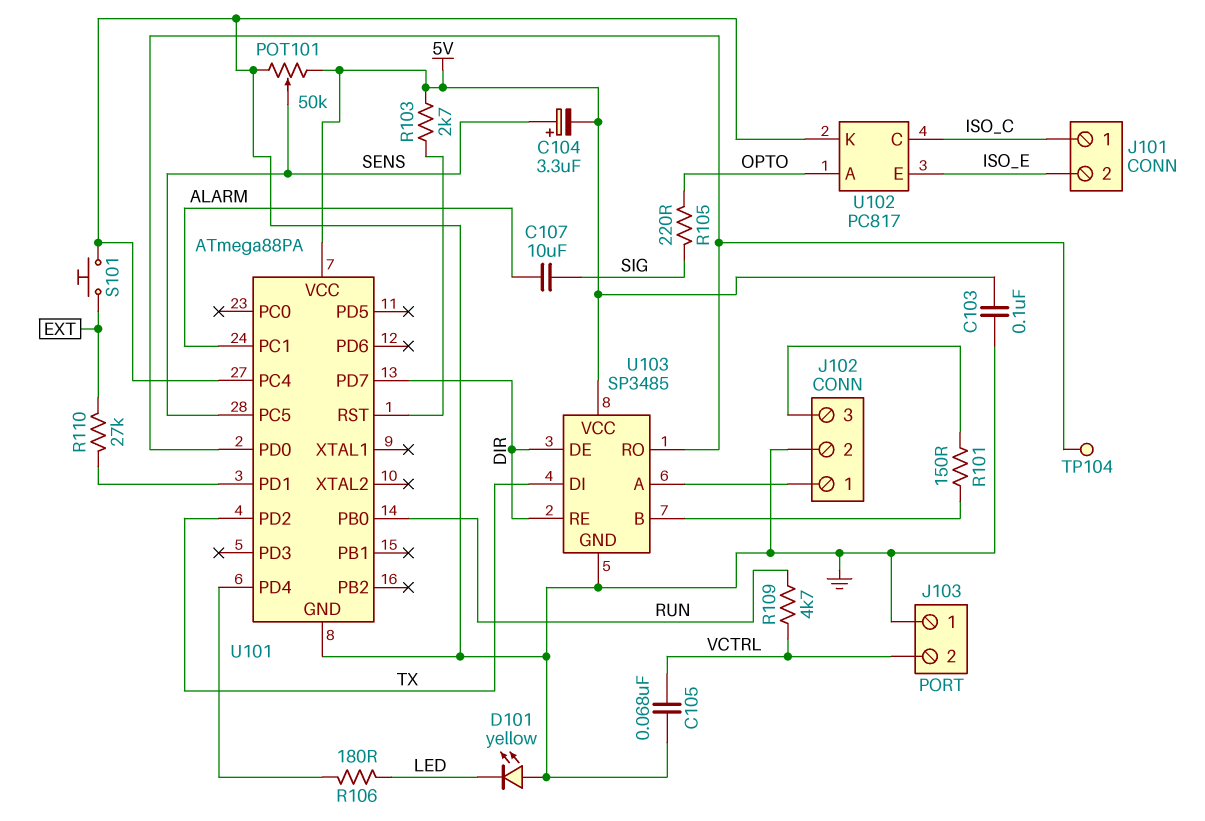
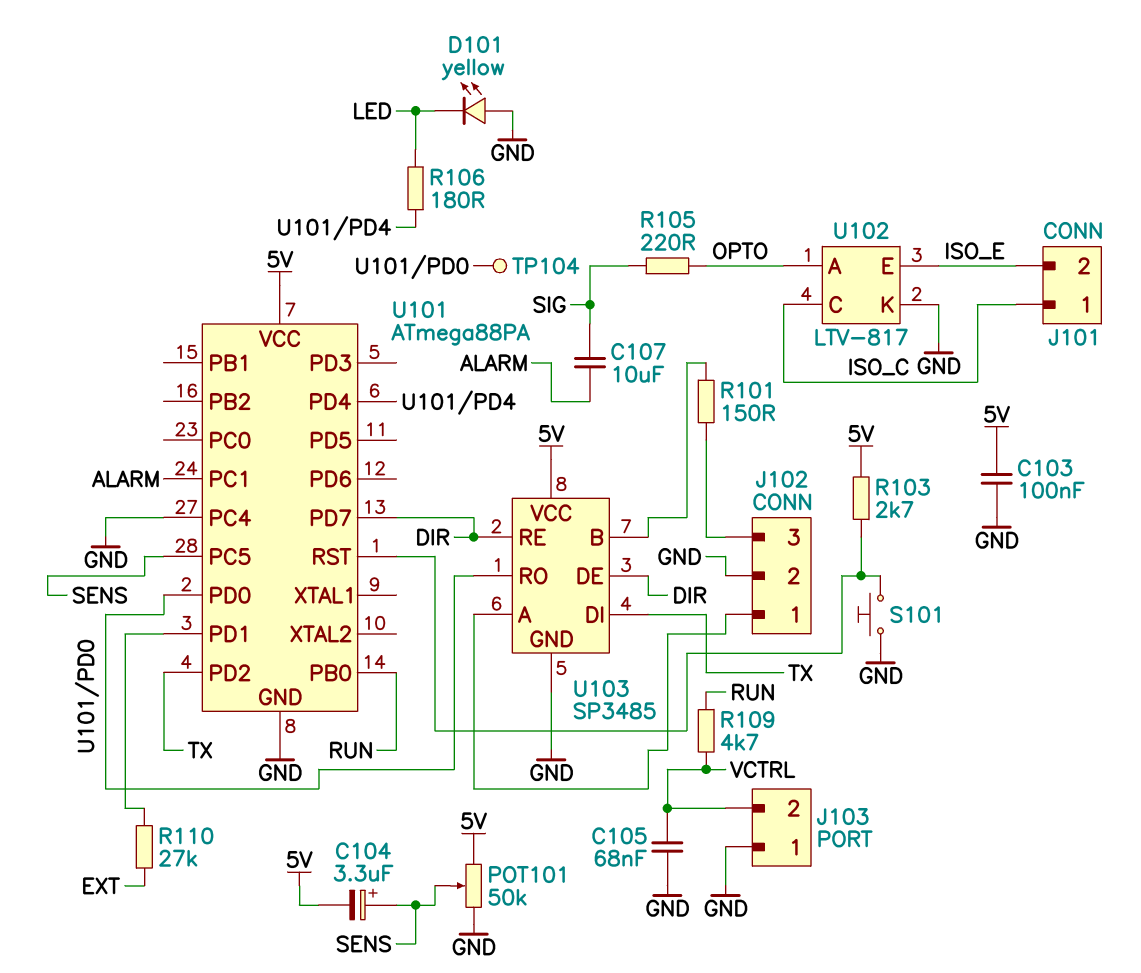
S101: button (EXT, GND) -> button (GND, U101/RST)
U102: PC817 -> LTV-817

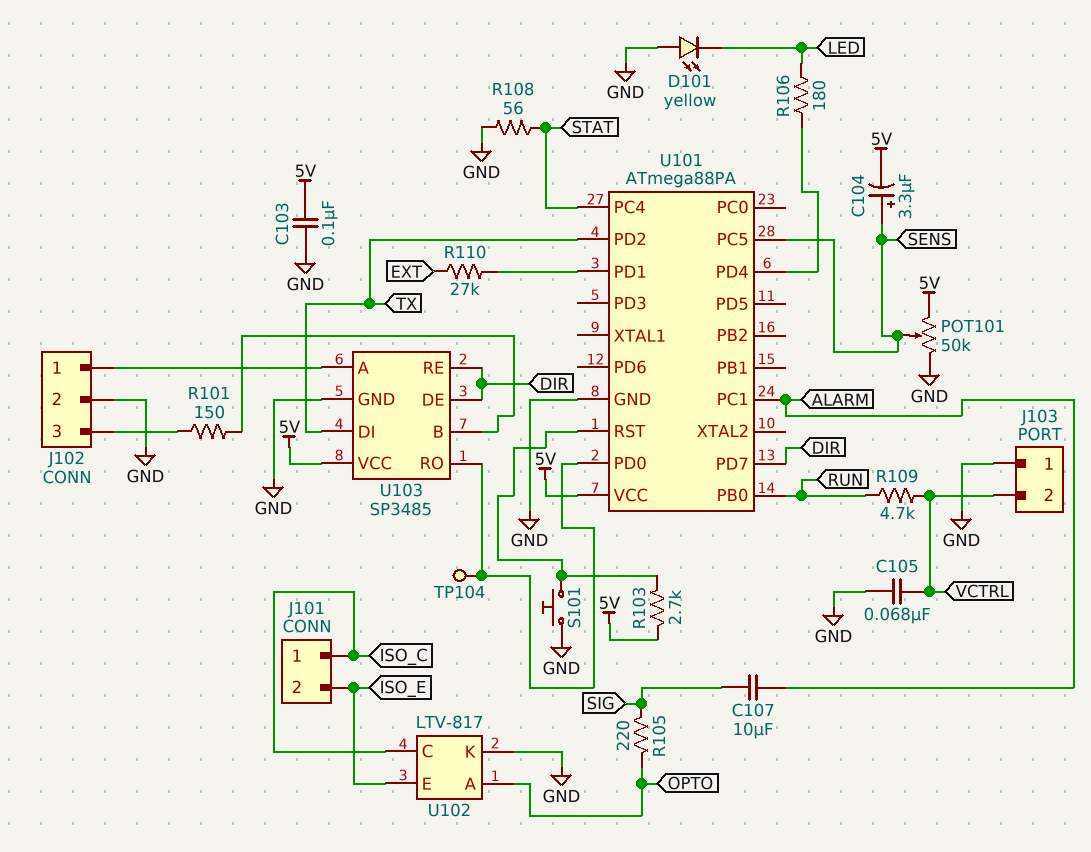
R108: none -> 56 (GND, STAT)
U101 pin PC4: GND -> STAT

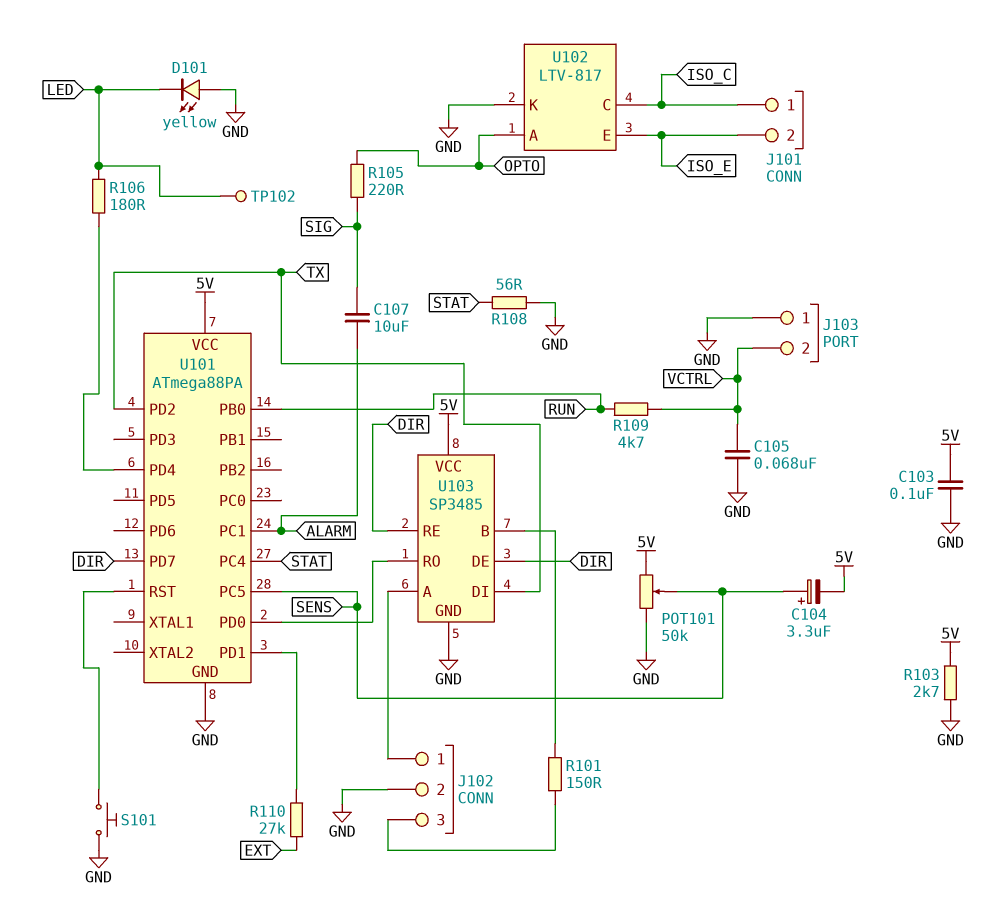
R103: 2.7k (5V, U101/RST) -> 2.7k (5V, GND)
TP102: none -> test point (LED)
TP104: test point (U101/PD0) -> none

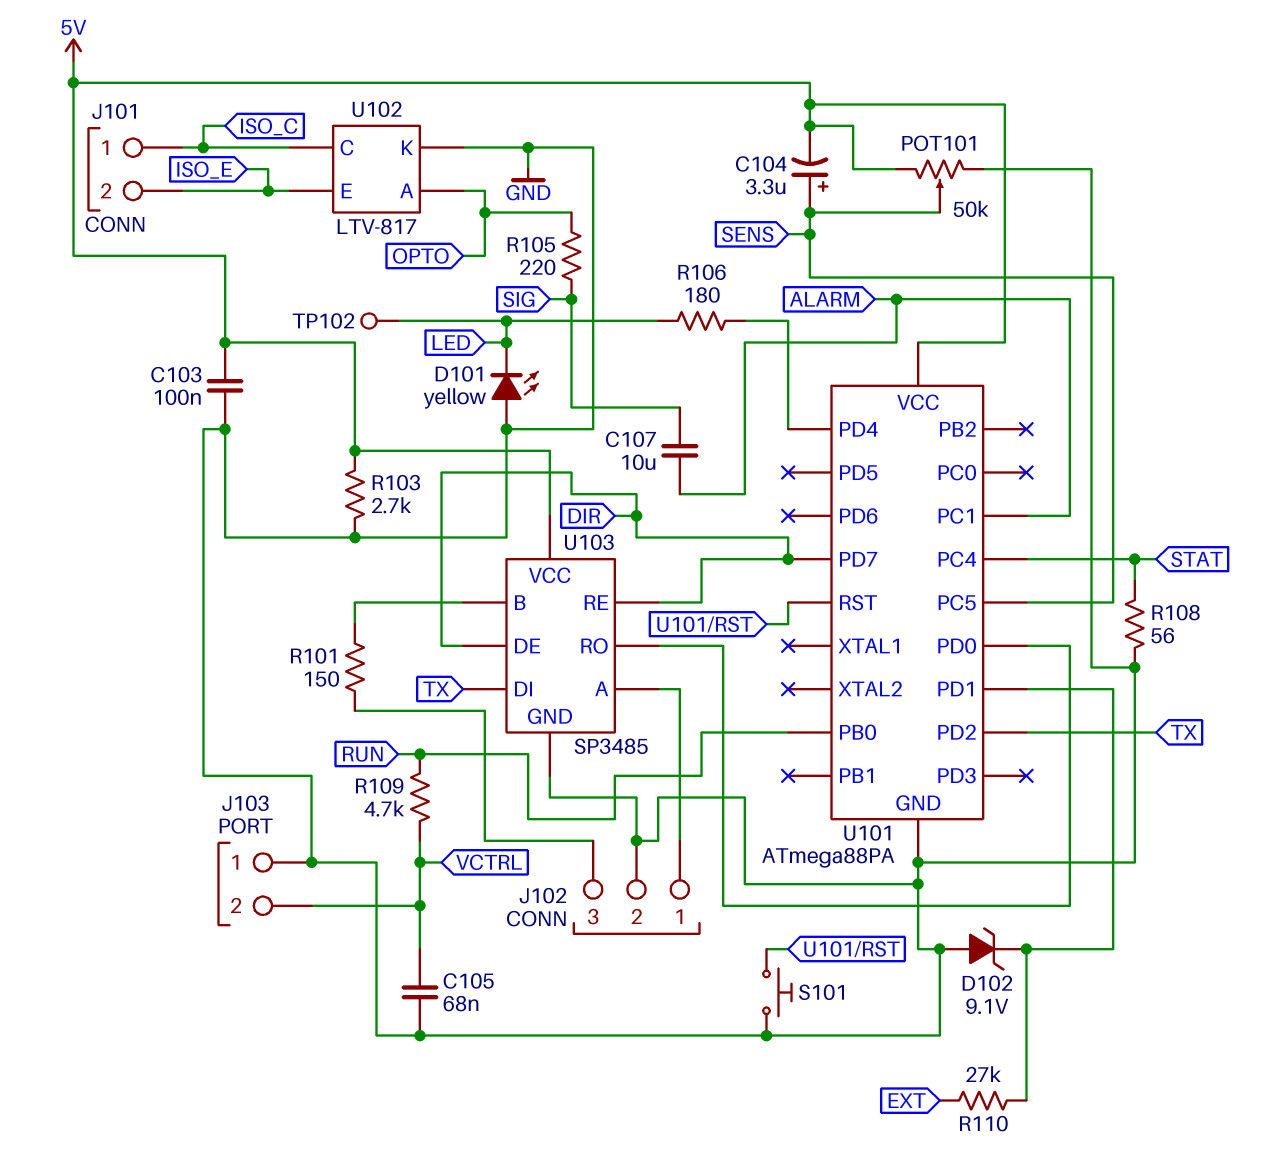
D102: none -> zener 9.1V (A GND, K U101/PD1)

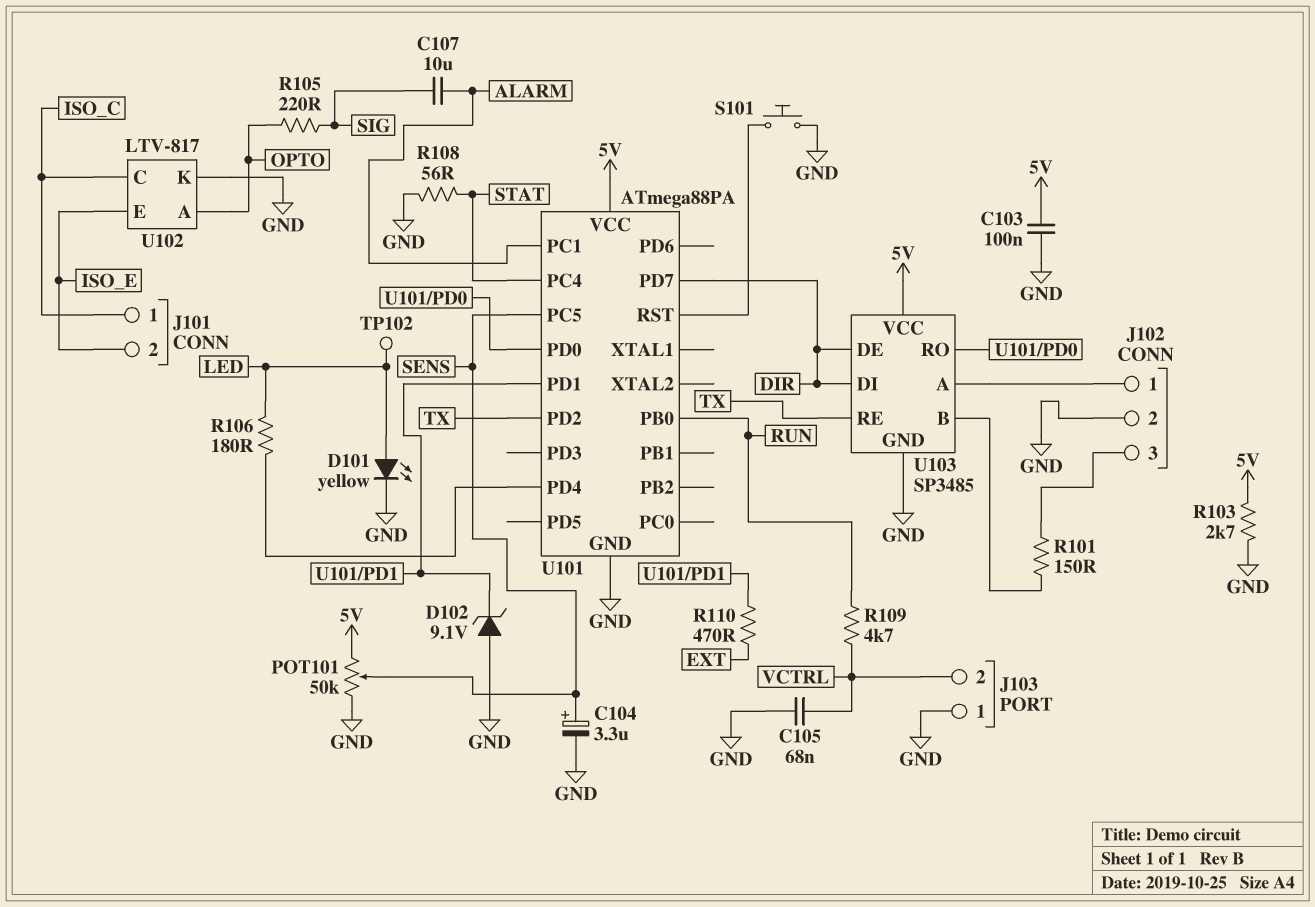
C104: 3.3uF (plus SENS, minus 5V) -> 3.3uF (plus SENS, minus GND)
D101: LED yellow (A GND, K LED) -> LED yellow (A LED, K GND)
R110: 27k (EXT, U101/PD1) -> 470 (EXT, U101/PD1)
U103 pin DI: TX -> DIR
U103 pin RE: DIR -> TX

